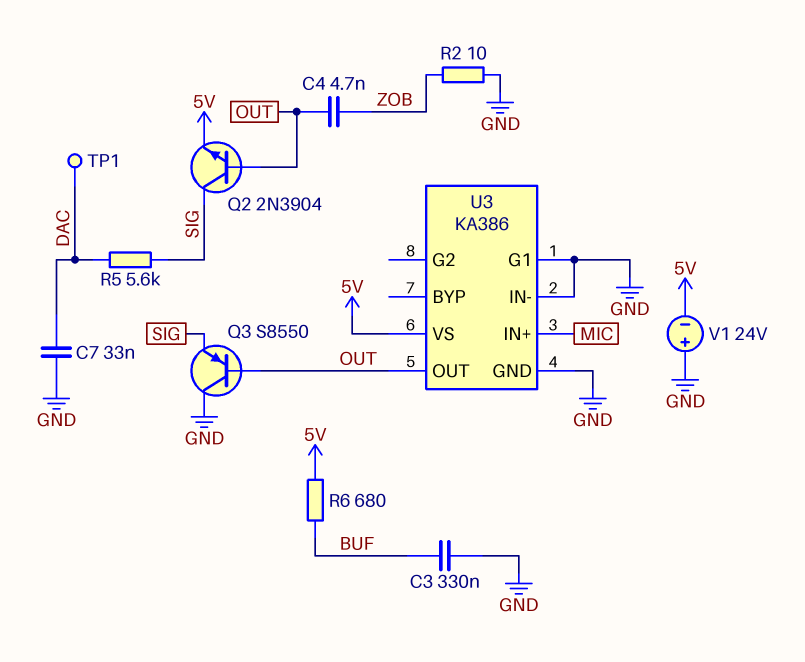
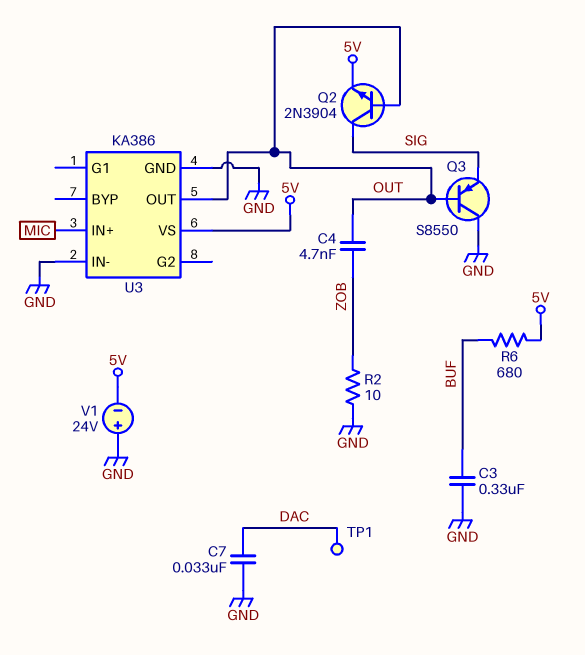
R5: 5.6k (DAC, SIG) -> none
U3 pin G1: GND -> none

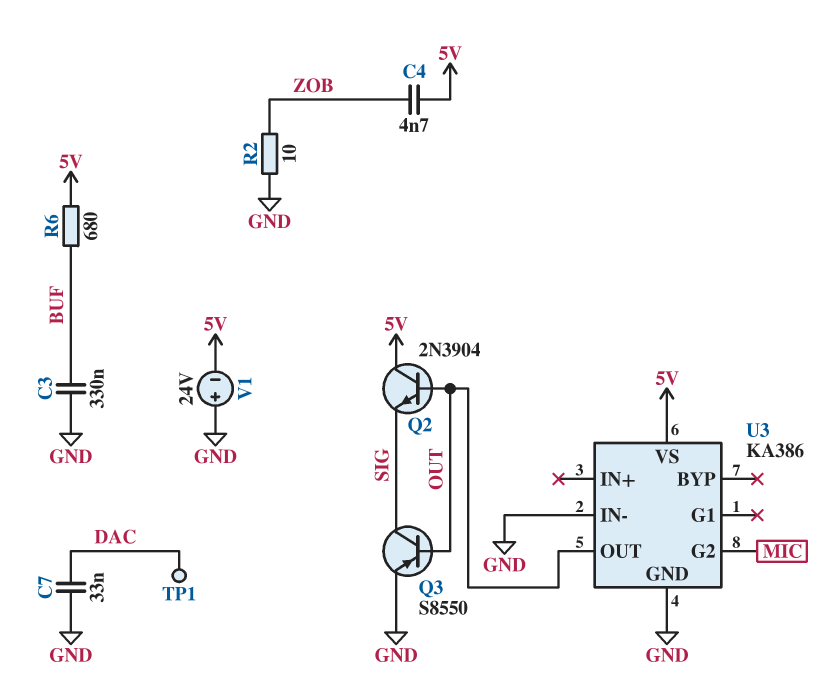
C4: 4.7nF (OUT, ZOB) -> 4.7nF (5V, ZOB)
Q2: NPN 2N3904 (B OUT, C SIG, E 5V) -> NPN 2N3904 (B OUT, C 5V, E SIG)
Q3: PNP S8550 (B OUT, C GND, E SIG) -> PNP S8550 (B OUT, C SIG, E GND)
U3 pin G2: none -> MIC
U3 pin IN+: MIC -> none

